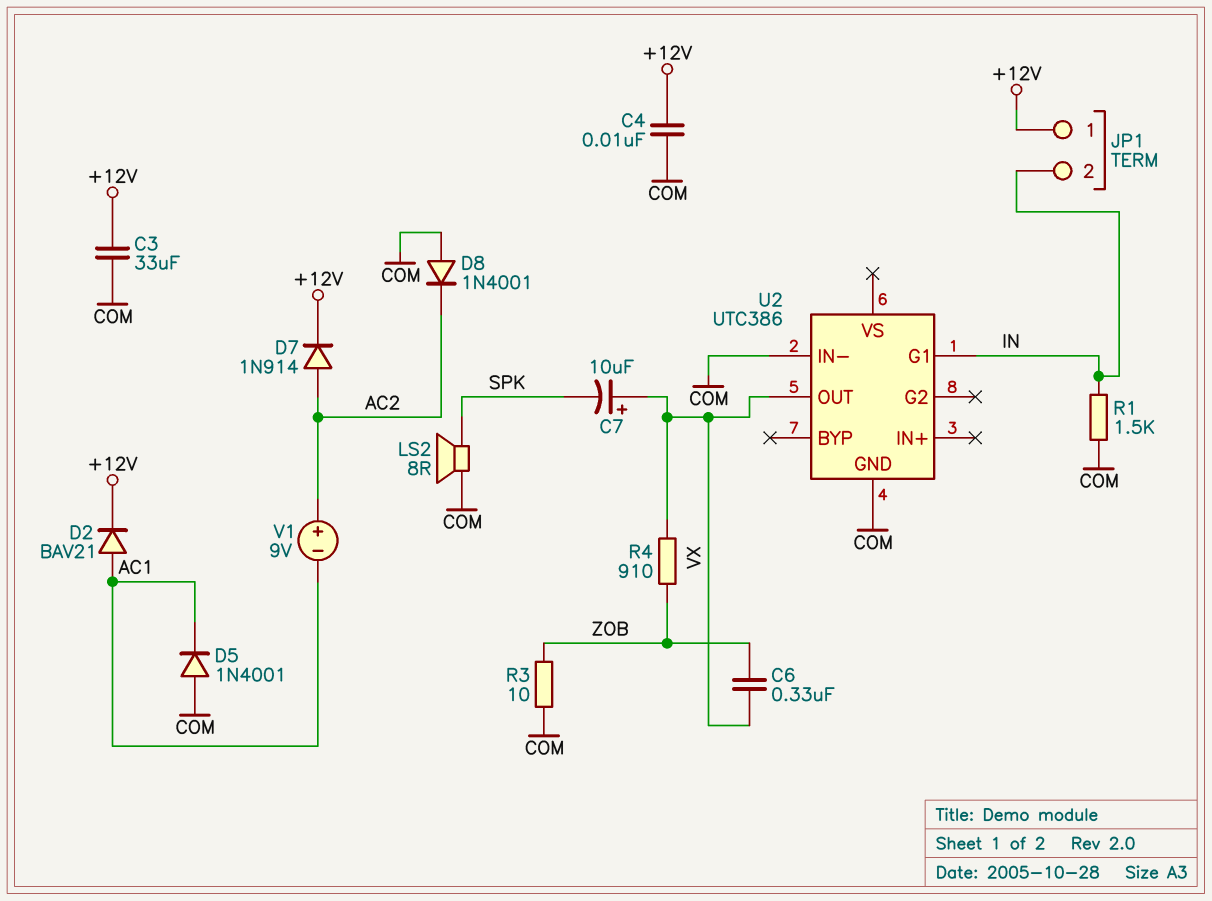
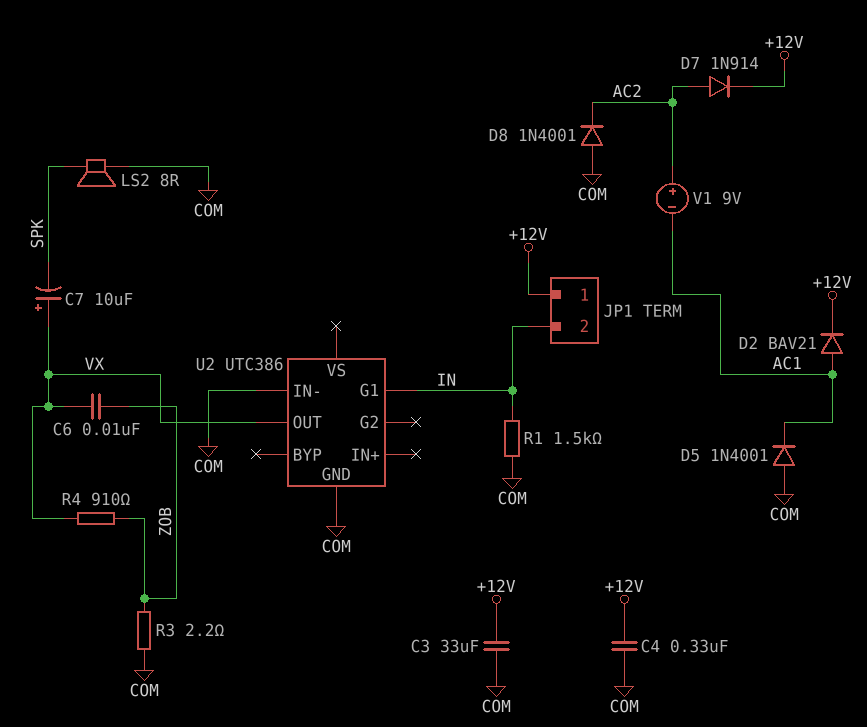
C4: 10nF (+12V, COM) -> 330nF (+12V, COM)
C6: 330nF (VX, ZOB) -> 10nF (VX, ZOB)
R3: 10 (COM, ZOB) -> 2.2 (COM, ZOB)

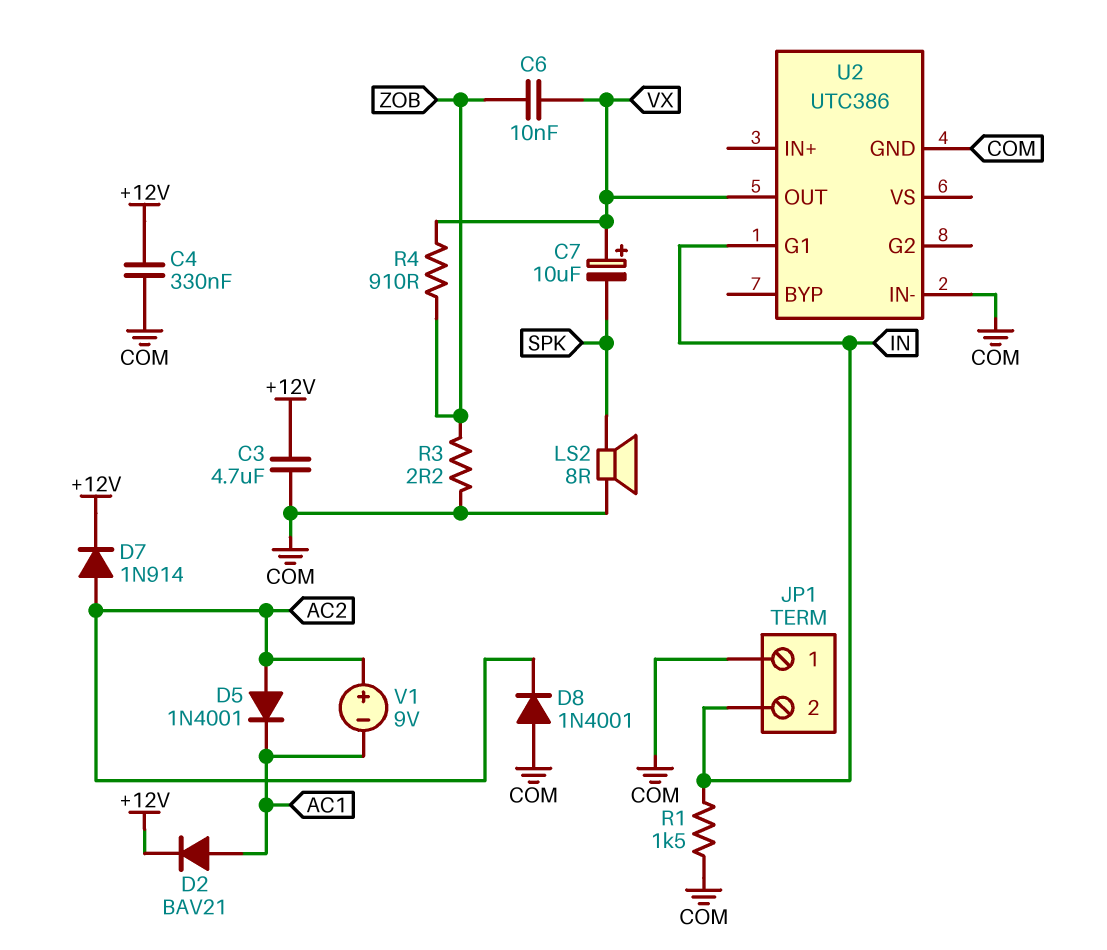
C3: 33uF (+12V, COM) -> 4.7uF (+12V, COM)
D5: diode 1N4001 (A COM, K AC1) -> diode 1N4001 (A AC2, K AC1)
JP1 pin 1: +12V -> COM

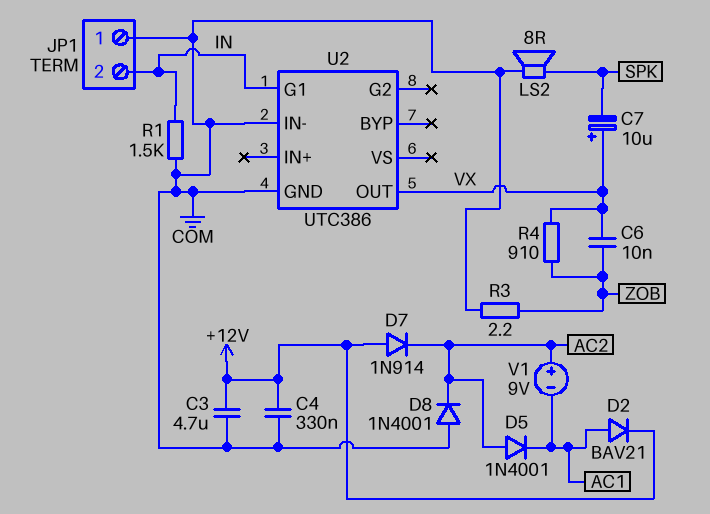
D7: diode 1N914 (A AC2, K +12V) -> diode 1N914 (A +12V, K AC2)

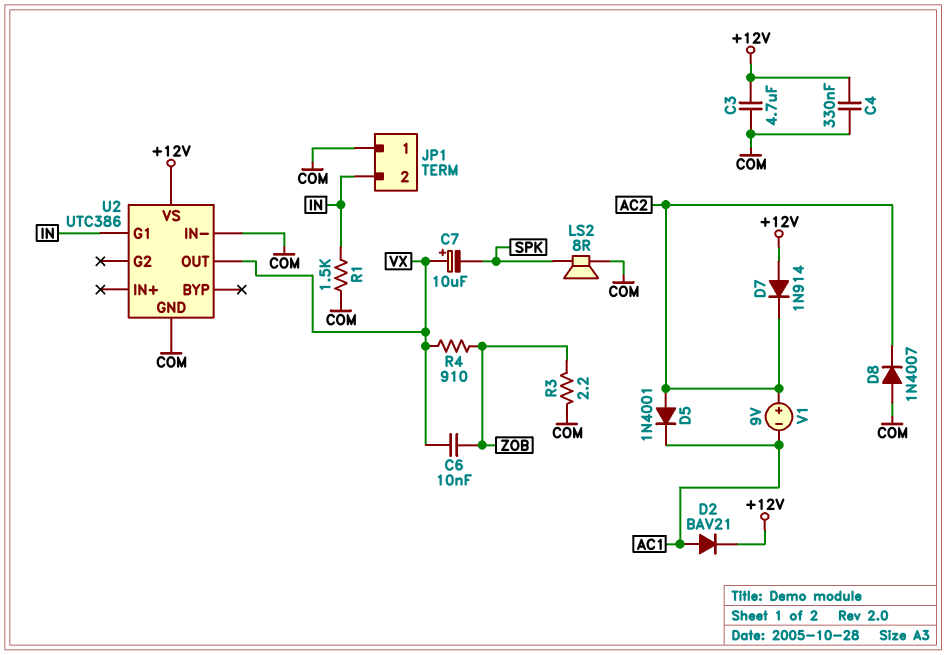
D8: diode 1N4001 (A COM, K AC2) -> diode 1N4007 (A COM, K AC2)
U2 pin VS: none -> +12V

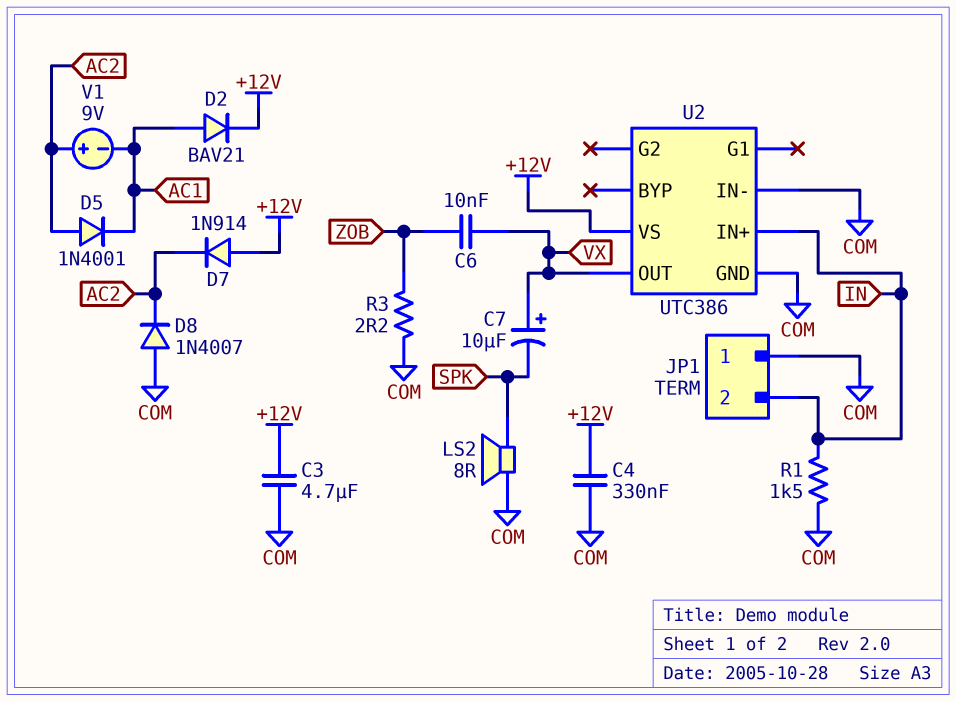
R4: 910 (VX, ZOB) -> none
U2 pin G1: IN -> none
U2 pin IN+: none -> IN

